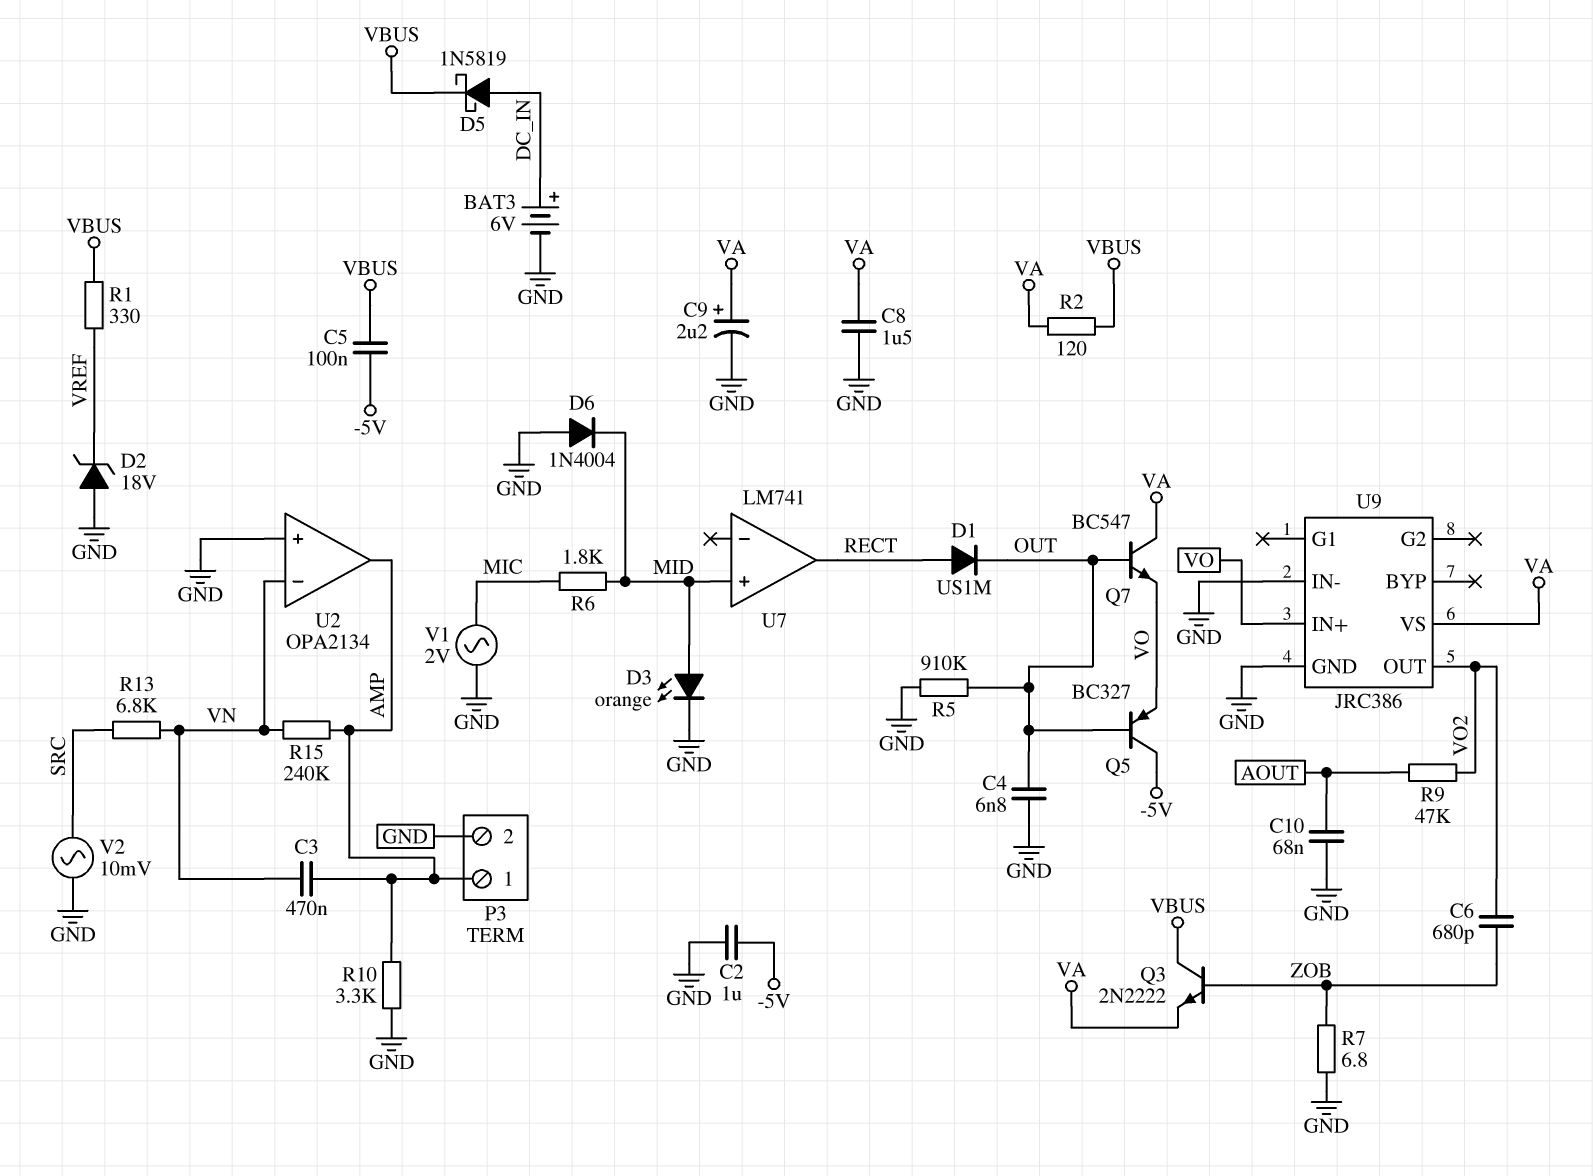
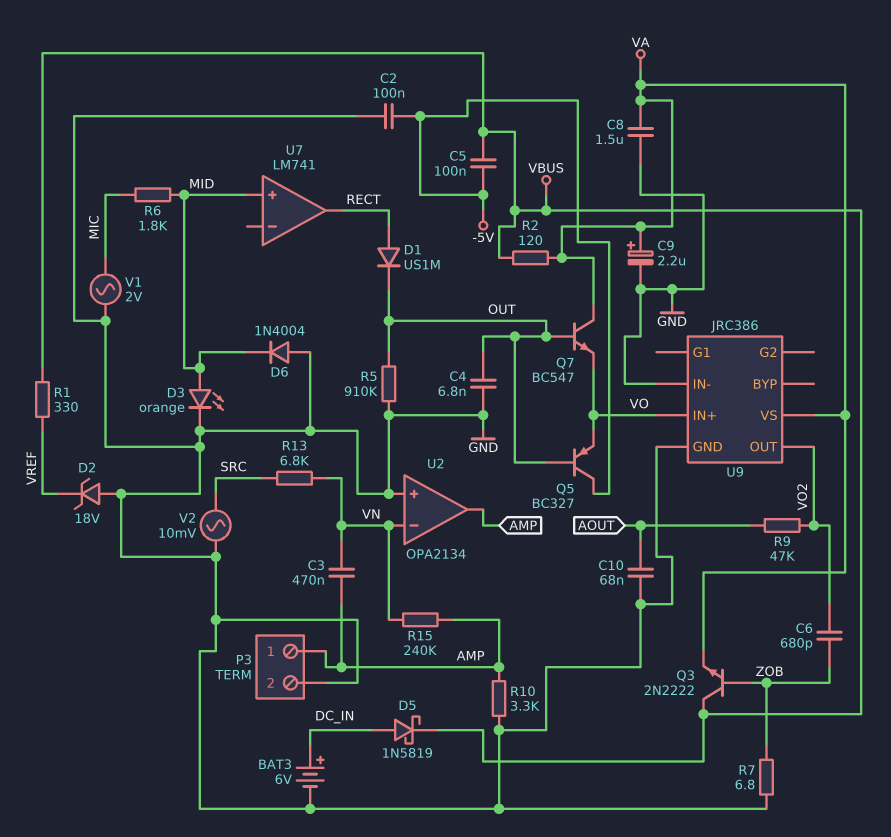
C2: 1uF (-5V, GND) -> 100nF (-5V, GND)

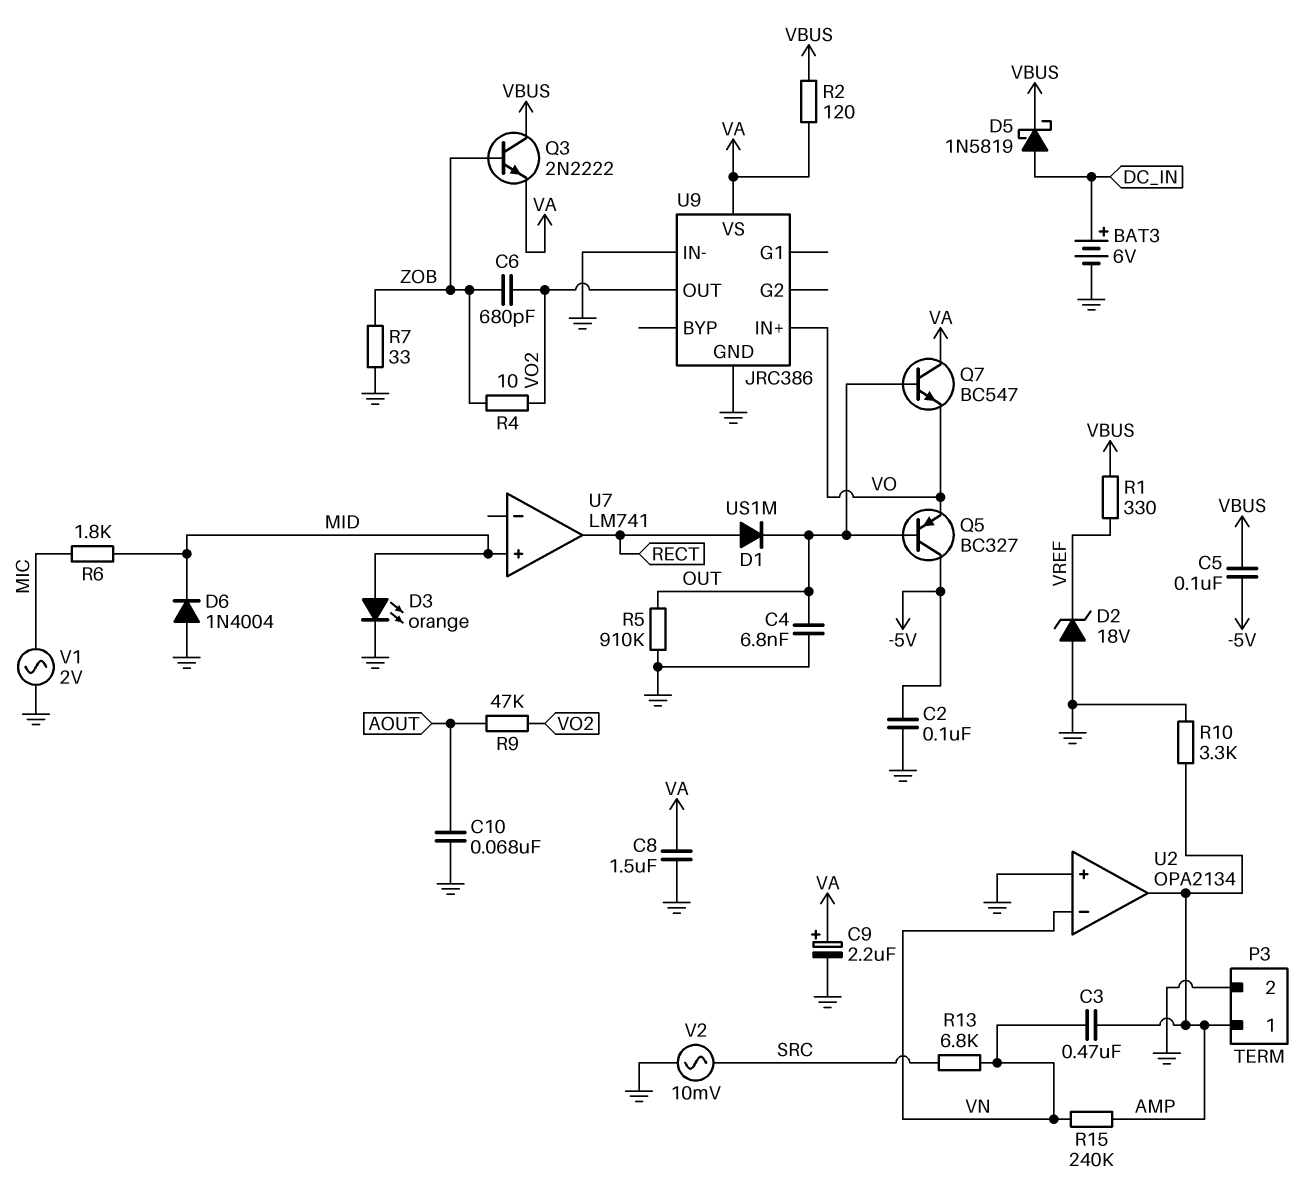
R4: none -> 10 (VO2, ZOB)
R7: 6.8 (GND, ZOB) -> 33 (GND, ZOB)

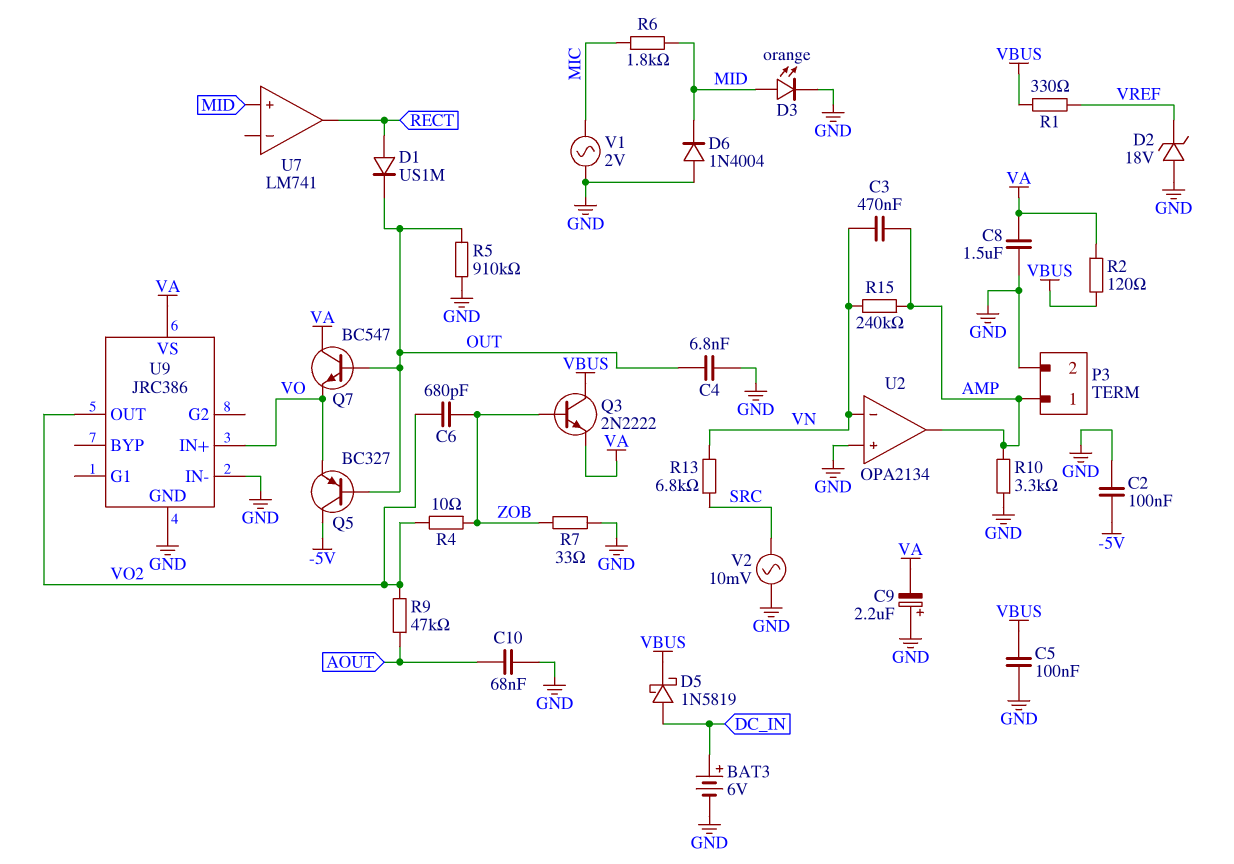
C5: 100nF (-5V, VBUS) -> 100nF (GND, VBUS)
C9: 2.2uF (plus VA, minus GND) -> 2.2uF (plus GND, minus VA)

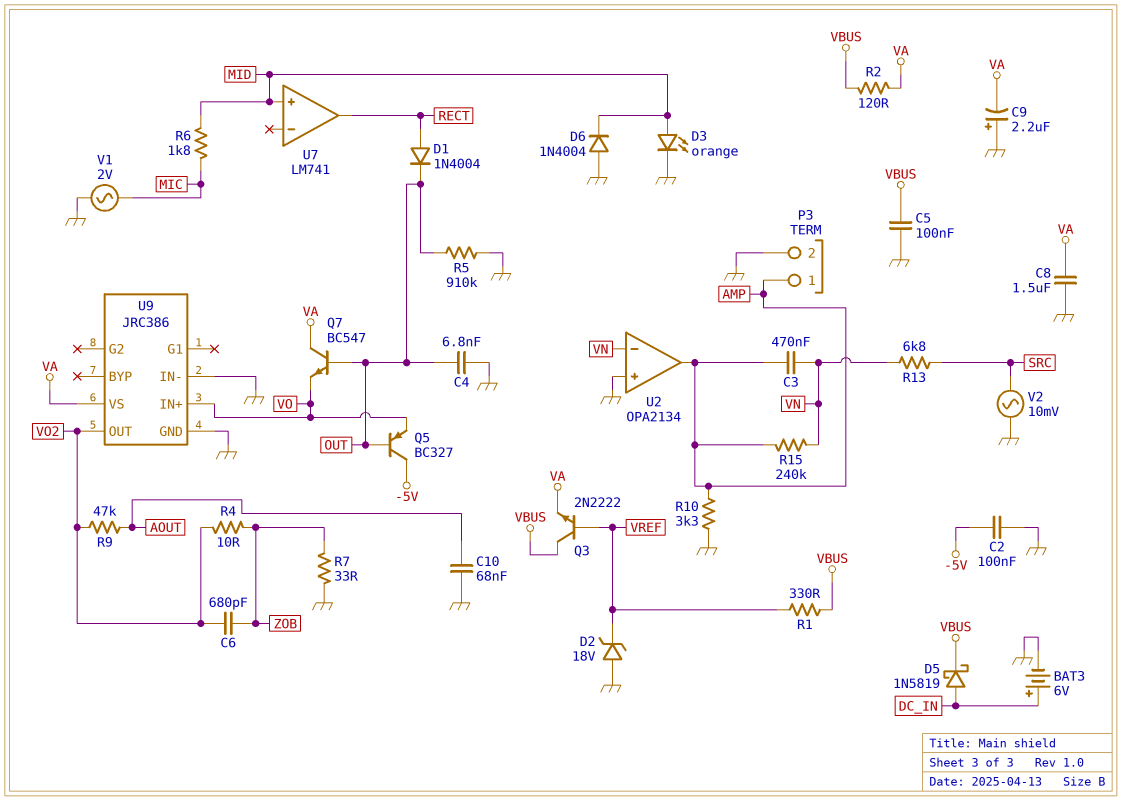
D1: diode US1M (A RECT, K OUT) -> diode 1N4004 (A RECT, K OUT)
Q3: NPN 2N2222 (B ZOB, C VBUS, E VA) -> NPN 2N2222 (B VREF, C VBUS, E VA)

